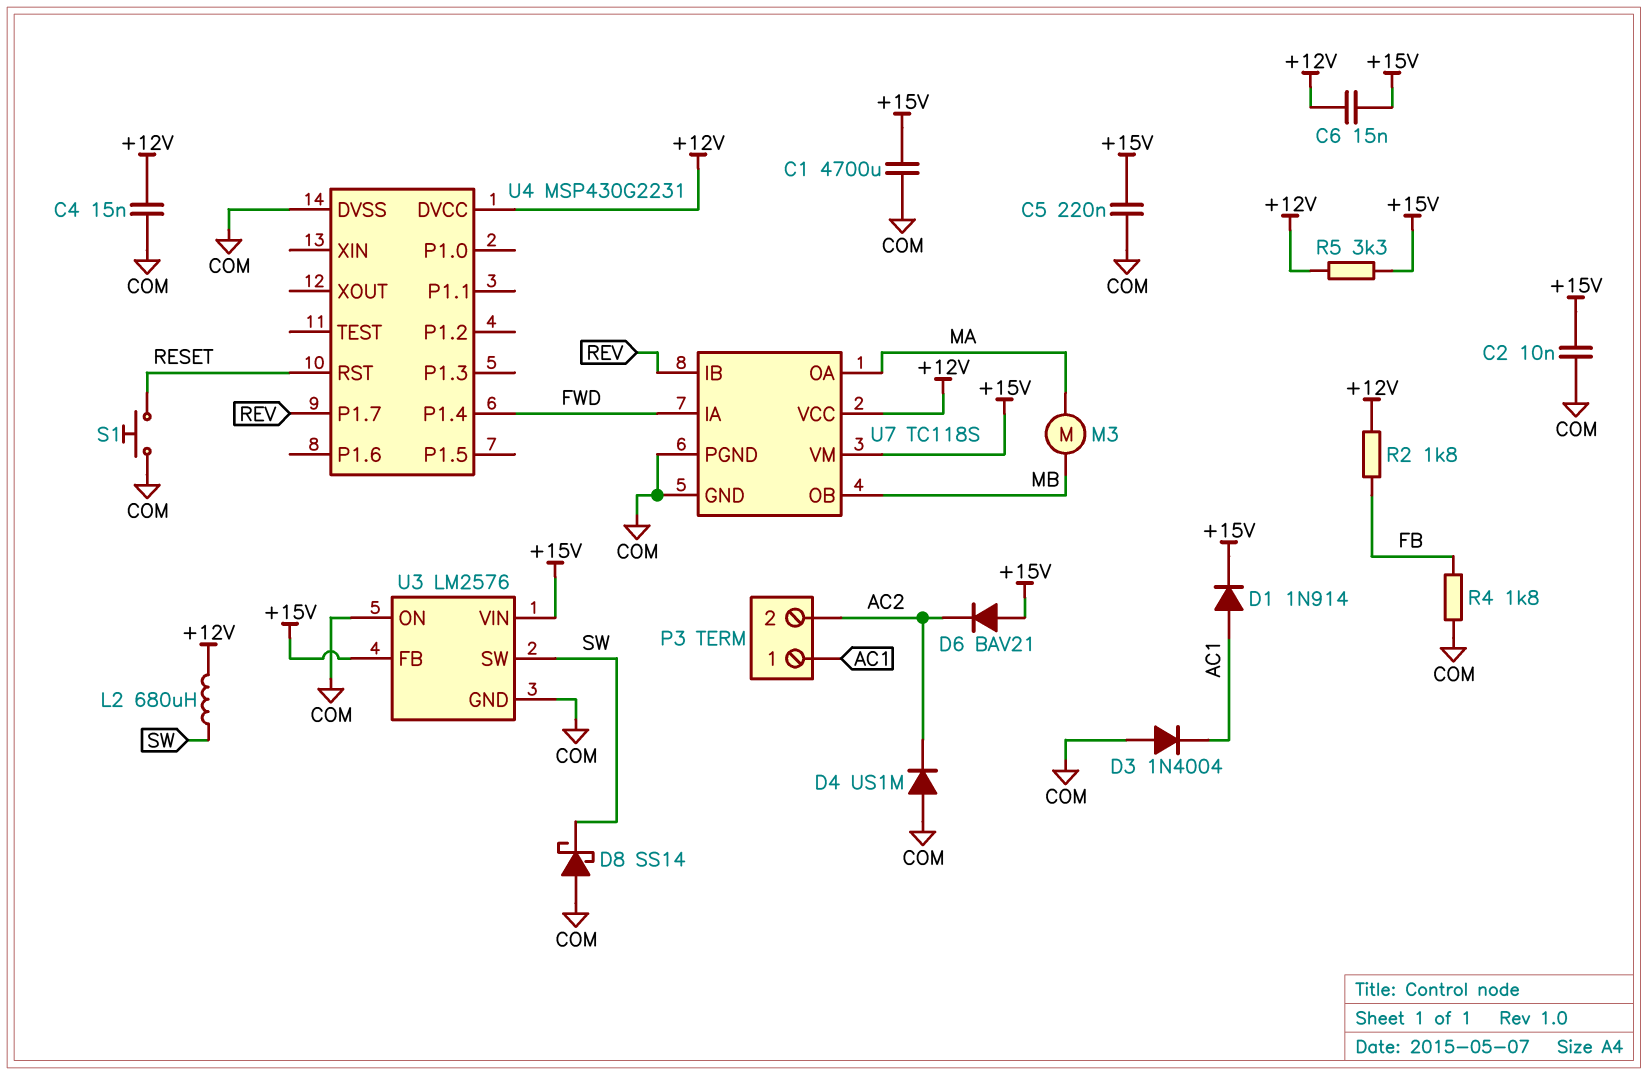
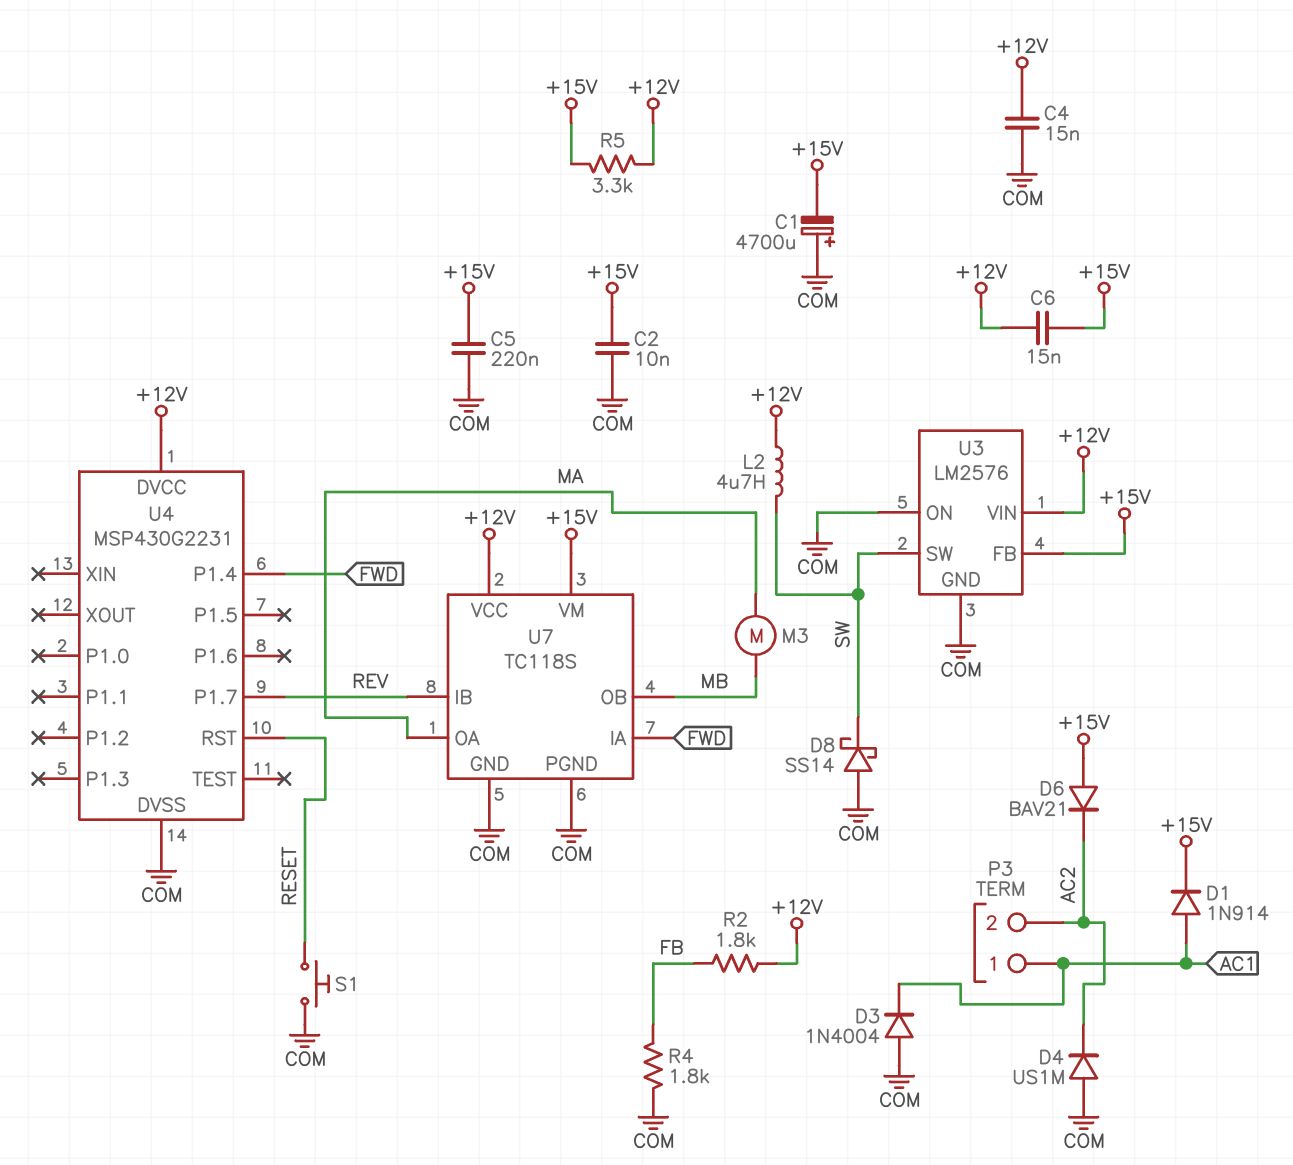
C1: 4700uF (+15V, COM) -> 4700uF (plus COM, minus +15V)
L2: 680uH (+12V, SW) -> 4.7uH (+12V, SW)
U3 pin VIN: +15V -> +12V

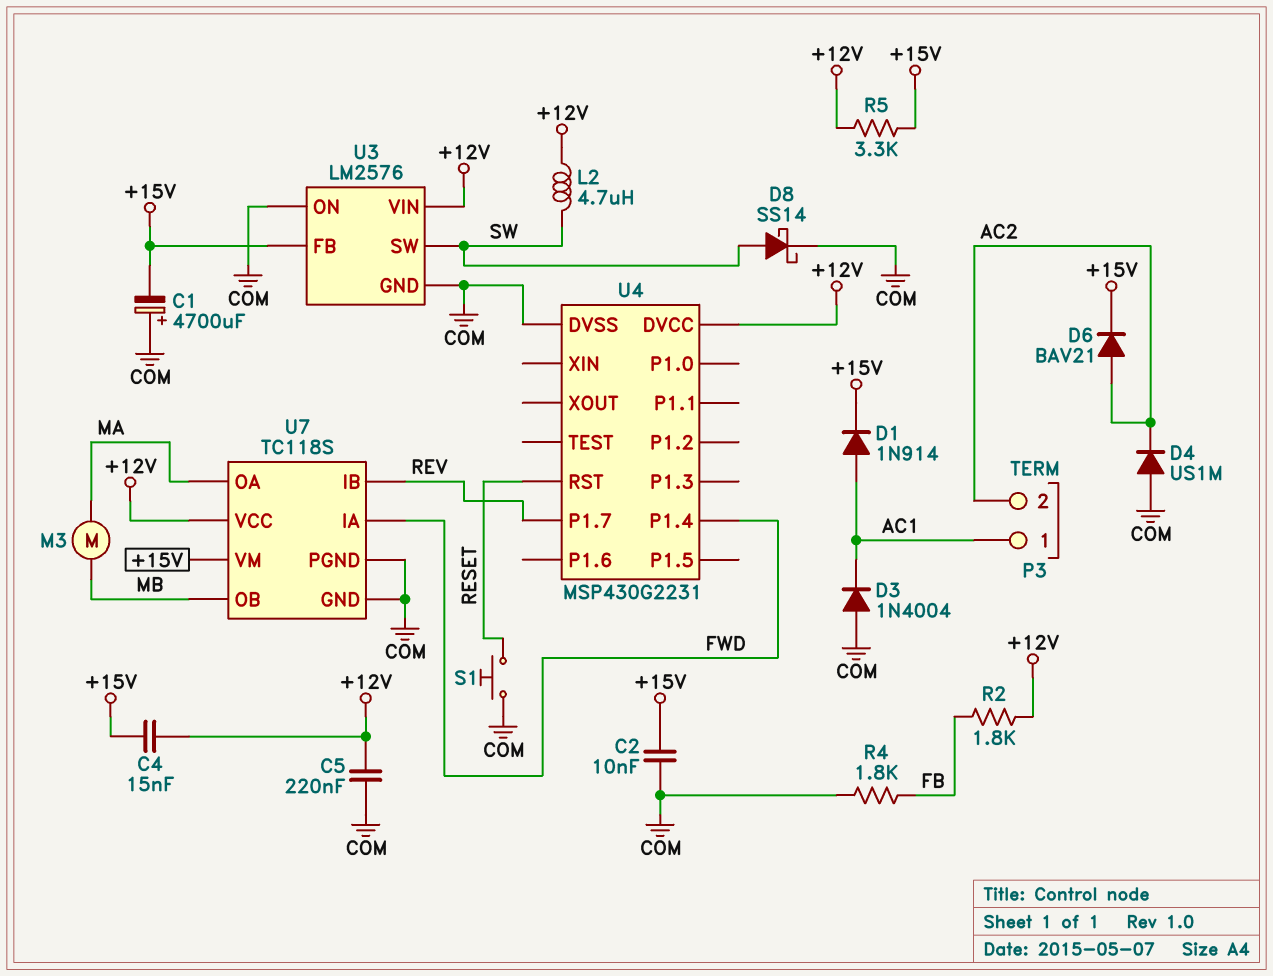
C4: 15nF (+12V, COM) -> 15nF (+12V, +15V)
C5: 220nF (+15V, COM) -> 220nF (+12V, COM)
C6: 15nF (+12V, +15V) -> none
D6: diode BAV21 (A +15V, K AC2) -> diode BAV21 (A AC2, K +15V)
D8: schottky SS14 (A COM, K SW) -> schottky SS14 (A SW, K COM)

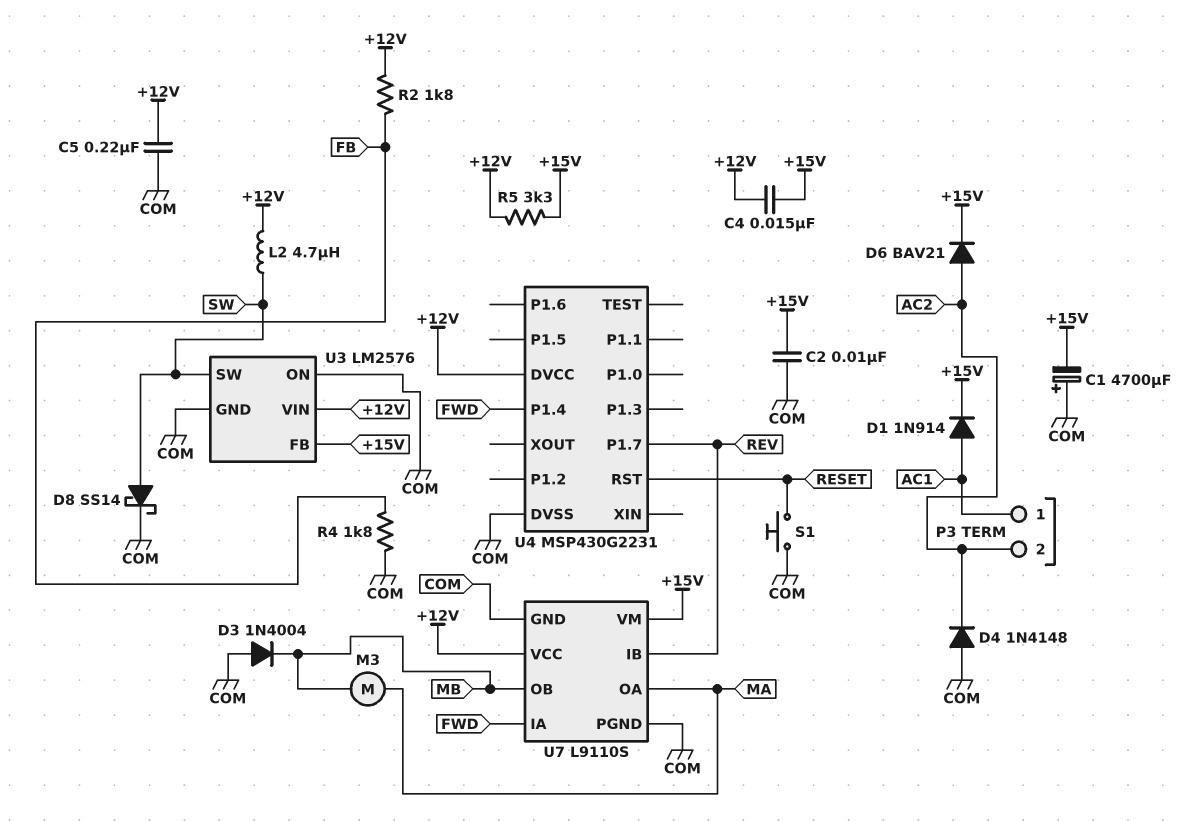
D3: diode 1N4004 (A COM, K AC1) -> diode 1N4004 (A COM, K MB)
D4: diode US1M (A COM, K AC2) -> diode 1N4148 (A COM, K AC2)
U7: TC118S -> L9110S

